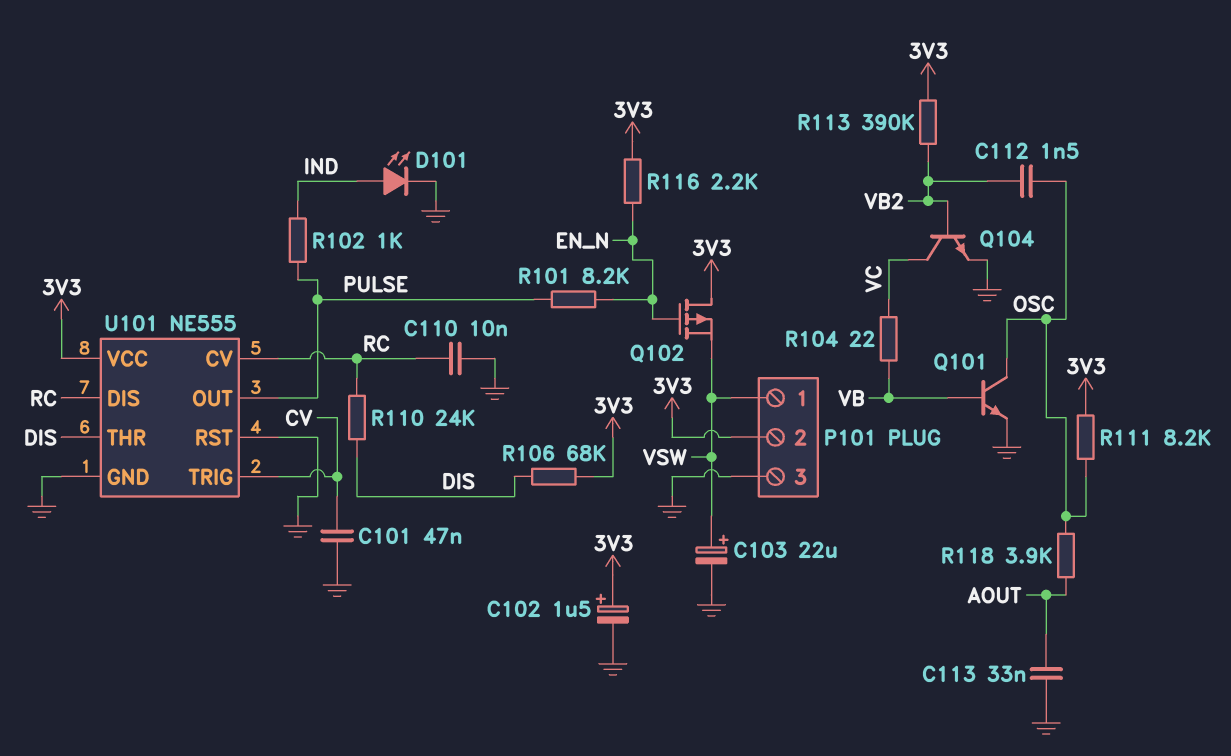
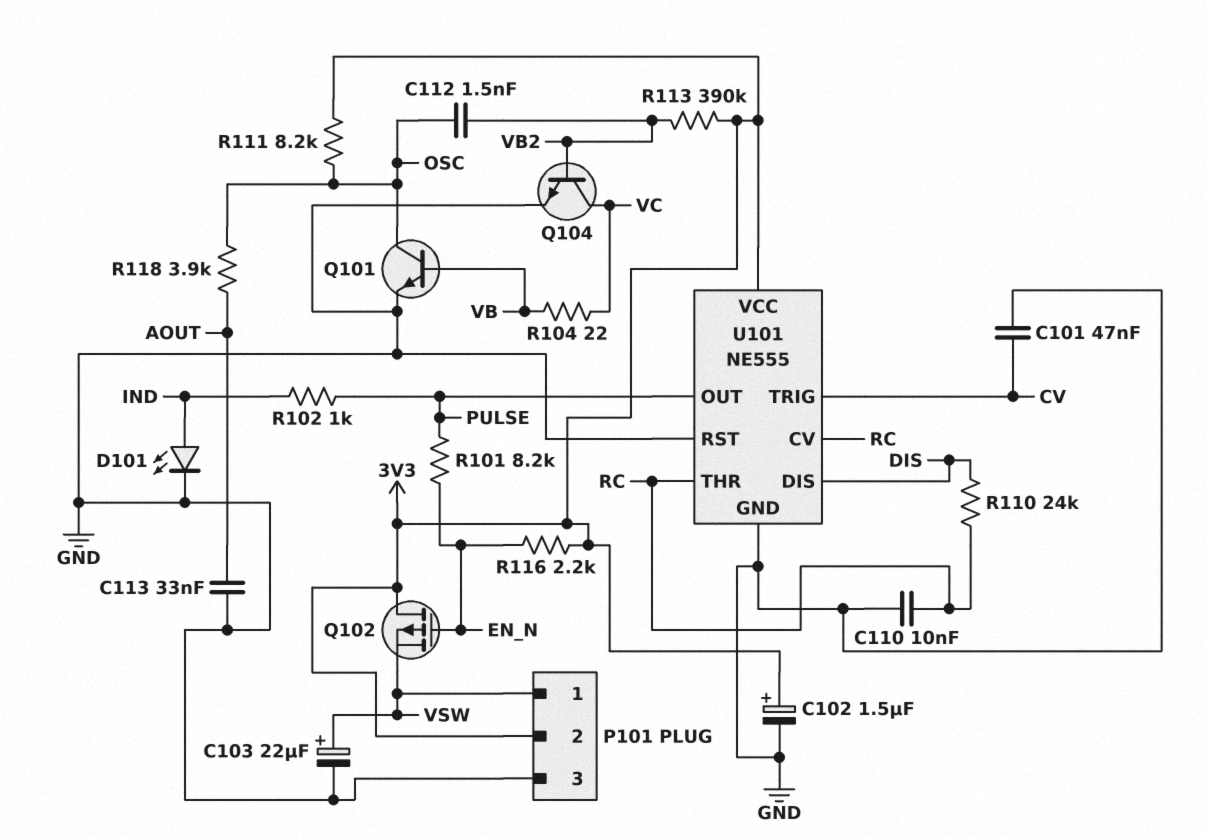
R106: 68k (3V3, DIS) -> none
U101 pin DIS: RC -> DIS
U101 pin THR: DIS -> RC

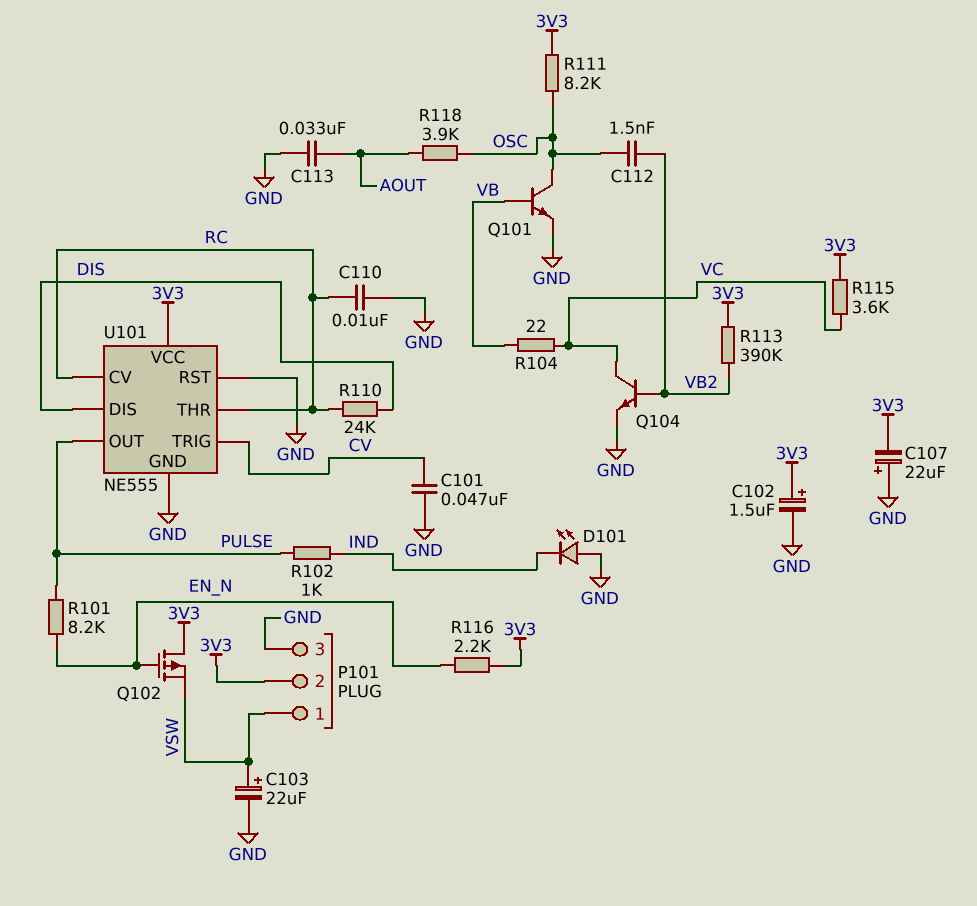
C107: none -> 22uF (plus GND, minus 3V3)
D101: LED (A IND, K GND) -> LED (A GND, K IND)
R115: none -> 3.6k (3V3, VC)

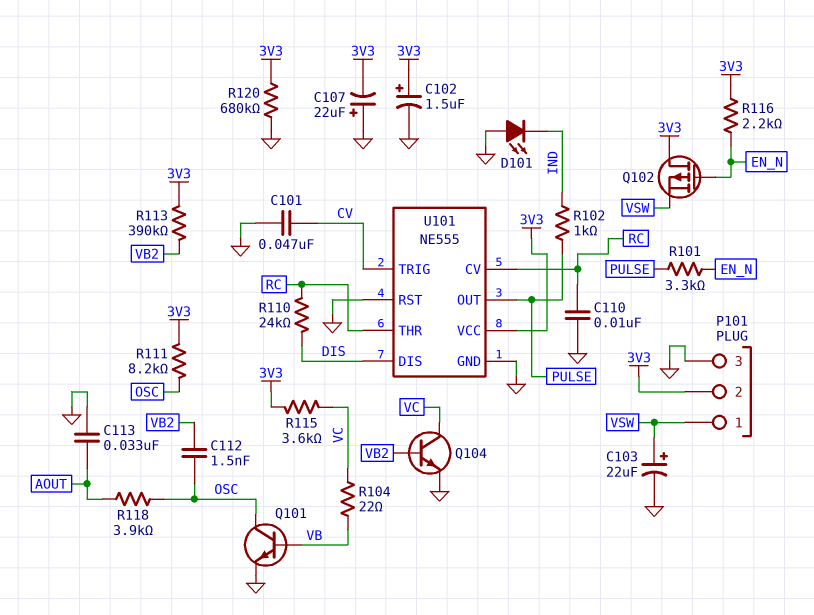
R101: 8.2k (EN_N, PULSE) -> 3.3k (EN_N, PULSE)
R120: none -> 680k (3V3, GND)

